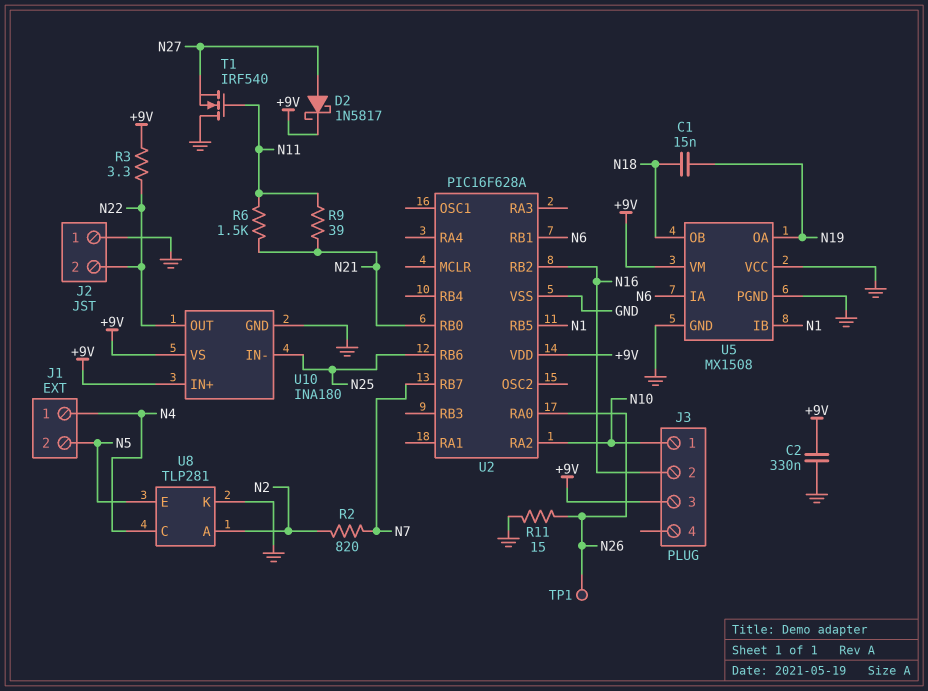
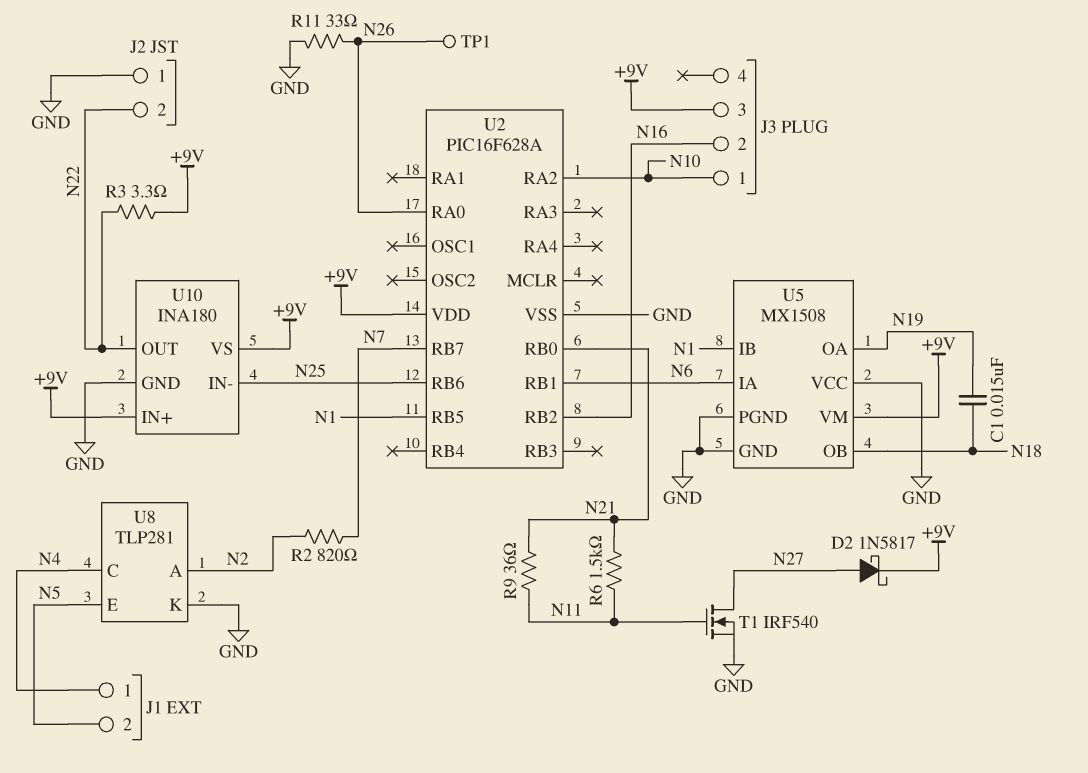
C2: 330nF (+9V, GND) -> none
R9: 39 (N11, N21) -> 36 (N11, N21)
R11: 15 (GND, N26) -> 33 (GND, N26)
T1: NMOS IRF540 (G N11, D GND, S N27) -> NMOS IRF540 (G N11, D N27, S GND)

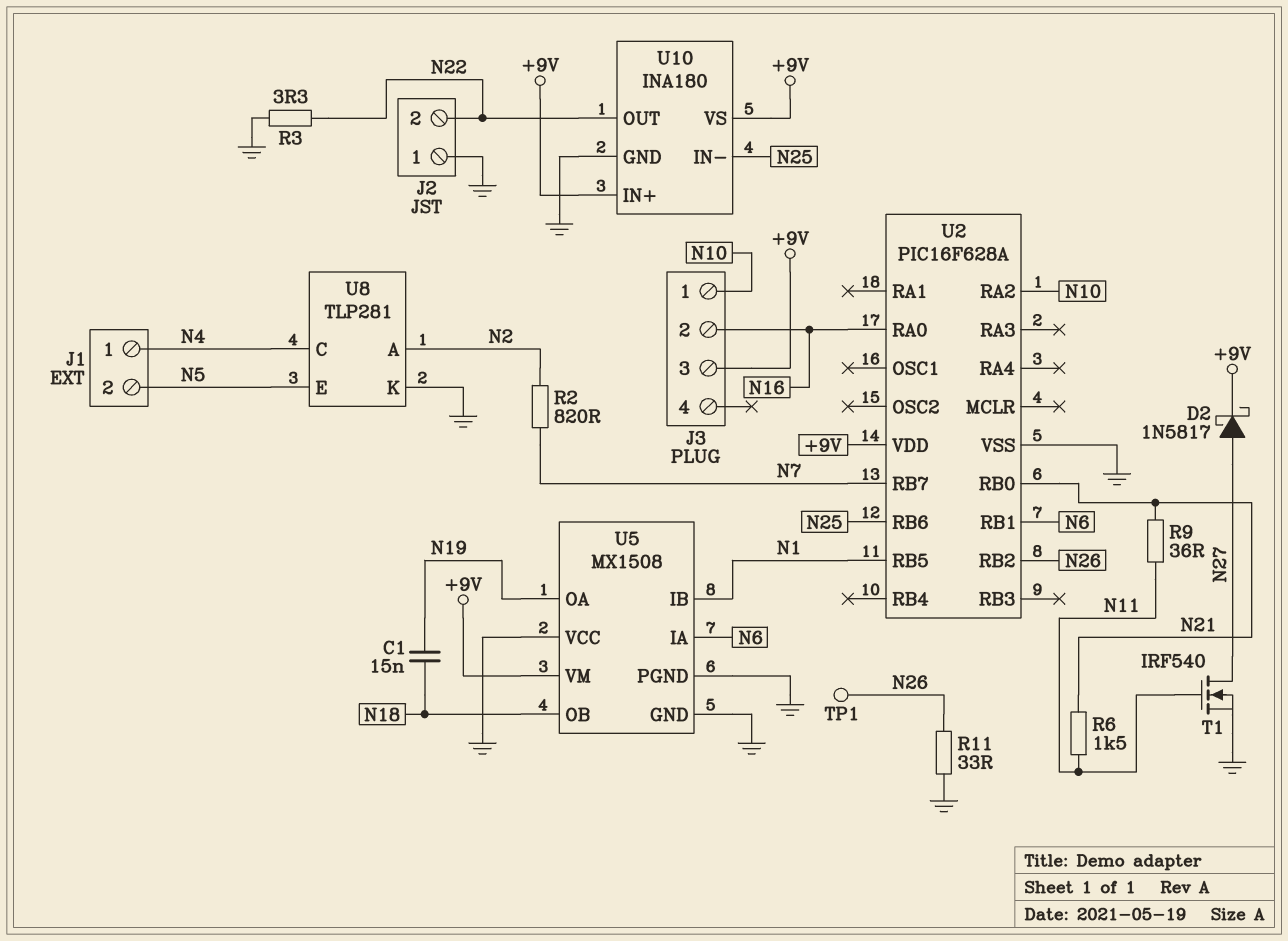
R3: 3.3 (+9V, N22) -> 3.3 (GND, N22)
U2 pin RA0: N26 -> N16
U2 pin RB2: N16 -> N26

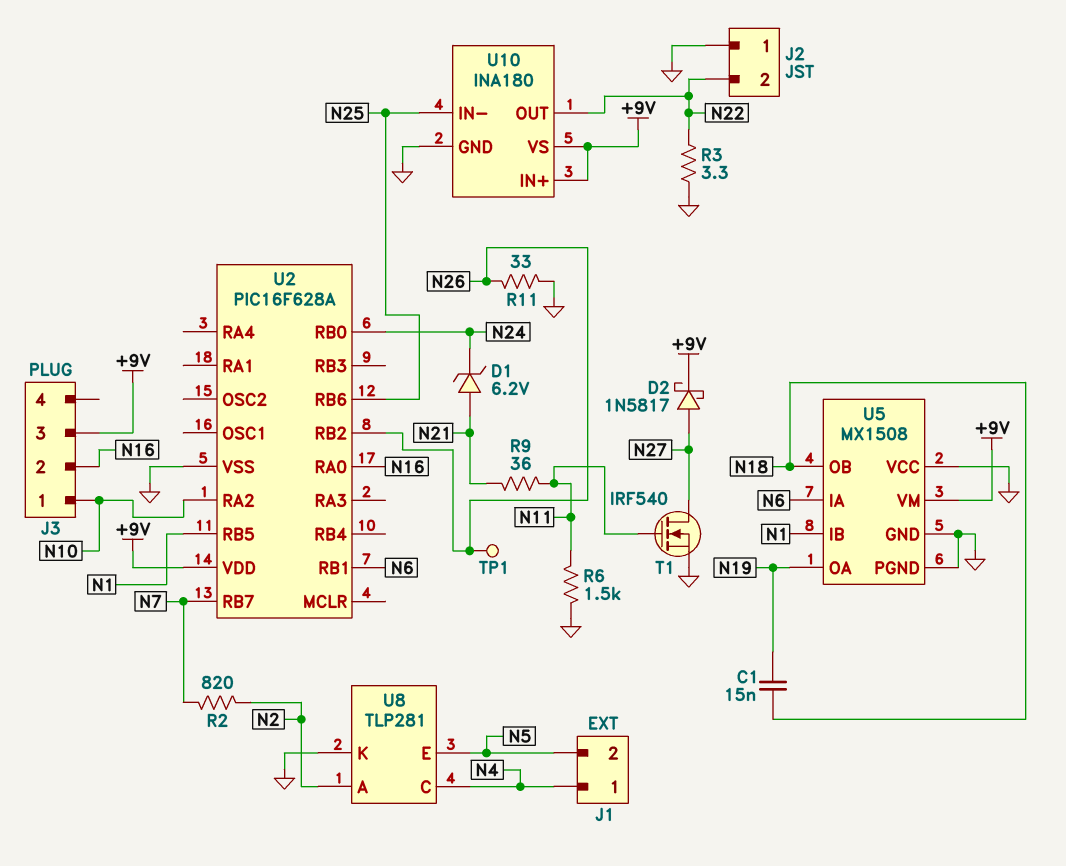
D1: none -> zener 6.2V (A N21, K N24)
R6: 1.5k (N11, N21) -> 1.5k (GND, N11)
U2 pin RB0: N21 -> N24

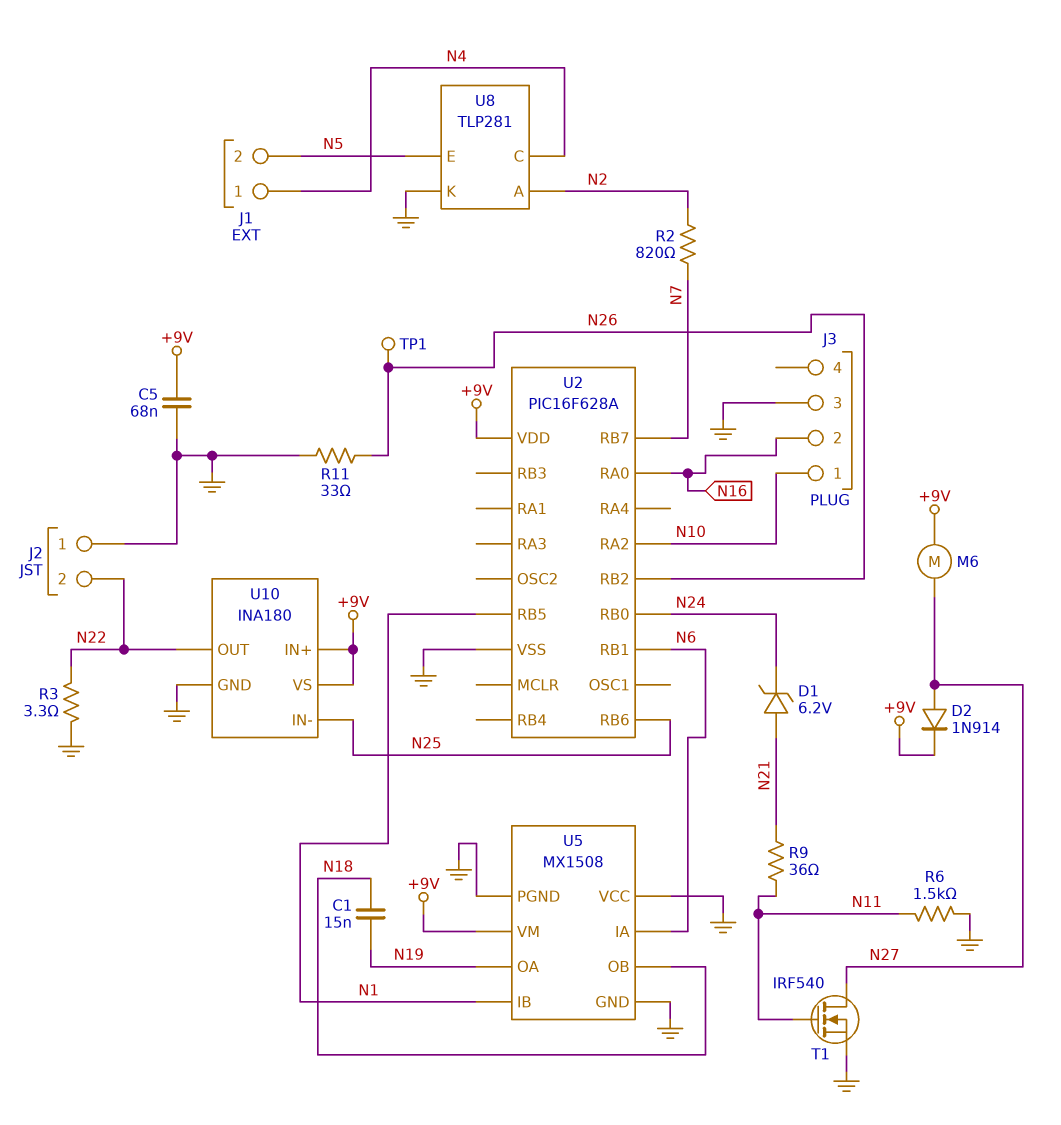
C5: none -> 68nF (+9V, GND)
D2: schottky 1N5817 (A N27, K +9V) -> diode 1N914 (A N27, K +9V)
J3 pin 3: +9V -> GND
M6: none -> motor (+9V, N27)

